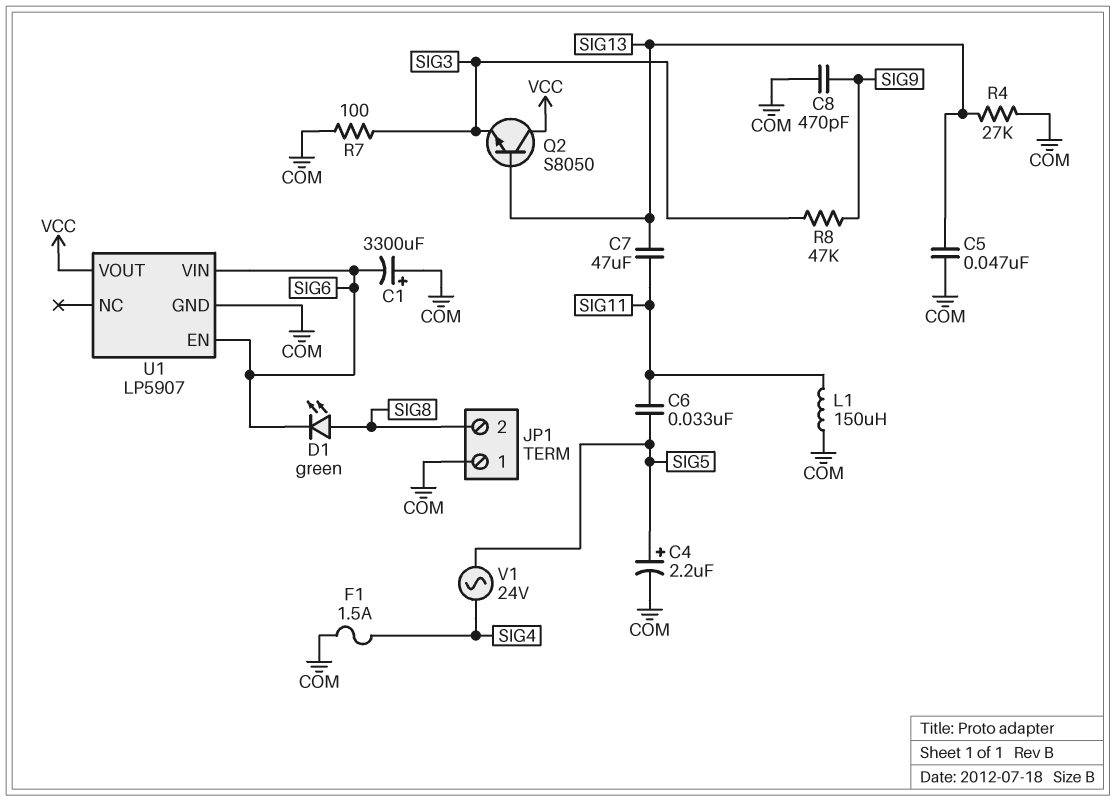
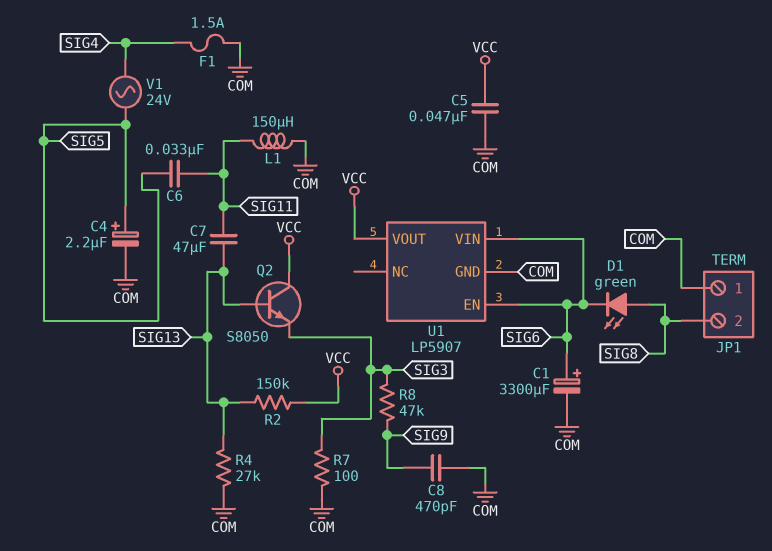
C1: 3300uF (plus COM, minus SIG6) -> 3300uF (plus SIG6, minus COM)
C5: 47nF (COM, SIG13) -> 47nF (COM, VCC)
R2: none -> 150k (SIG13, VCC)

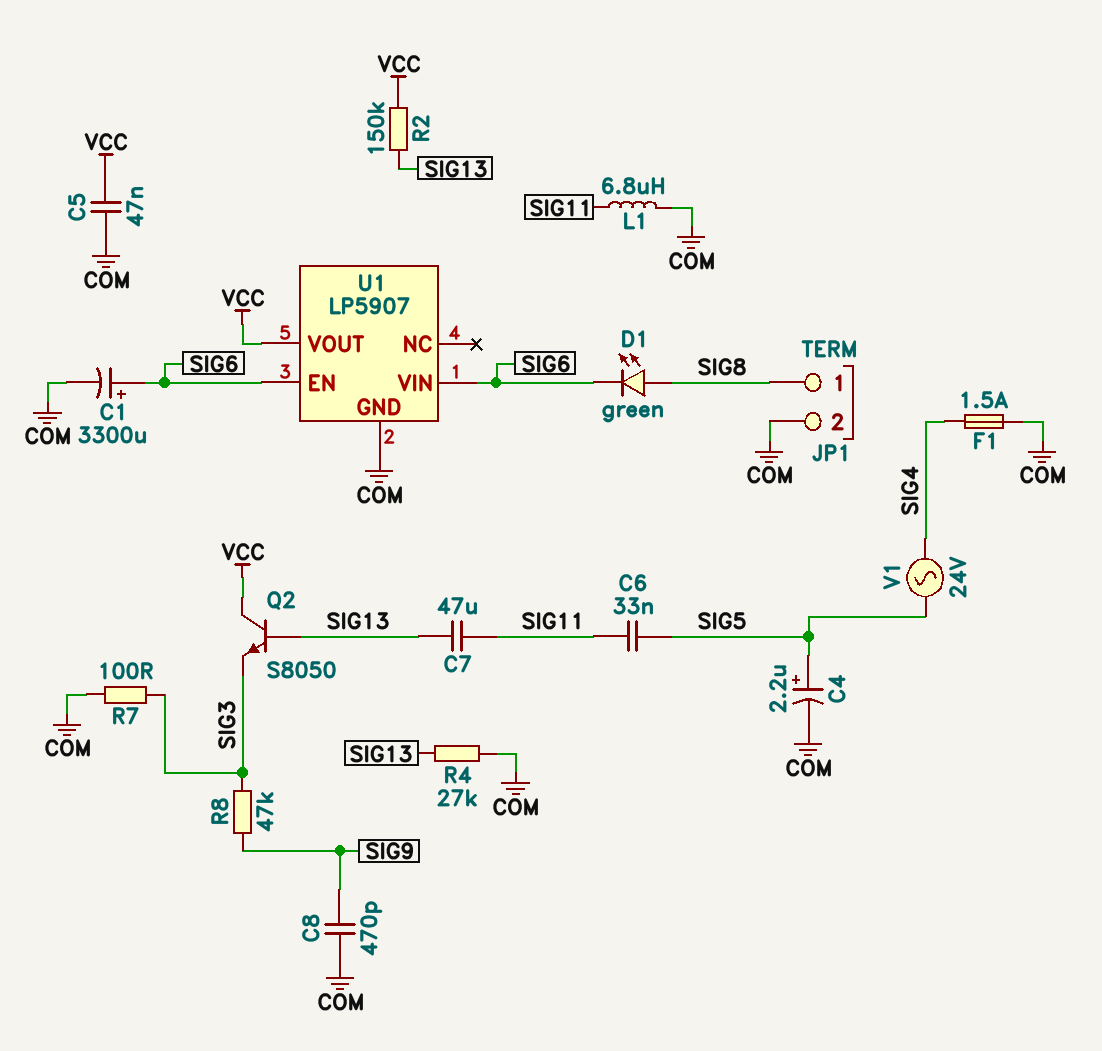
JP1 pin 1: COM -> SIG8
JP1 pin 2: SIG8 -> COM
L1: 150uH (COM, SIG11) -> 6.8uH (COM, SIG11)

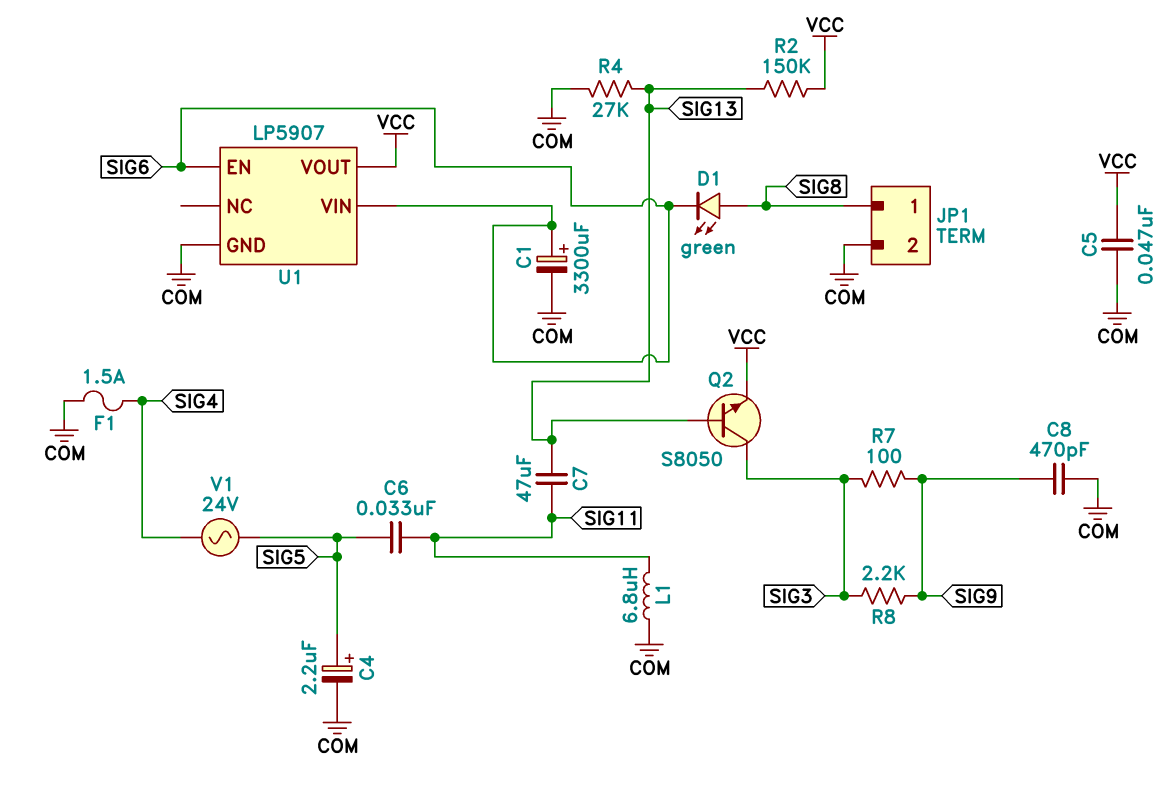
Q2: NPN S8050 (B SIG13, C VCC, E SIG3) -> NPN S8050 (B SIG13, C SIG3, E VCC)
R7: 100 (COM, SIG3) -> 100 (SIG3, SIG9)
R8: 47k (SIG3, SIG9) -> 2.2k (SIG3, SIG9)

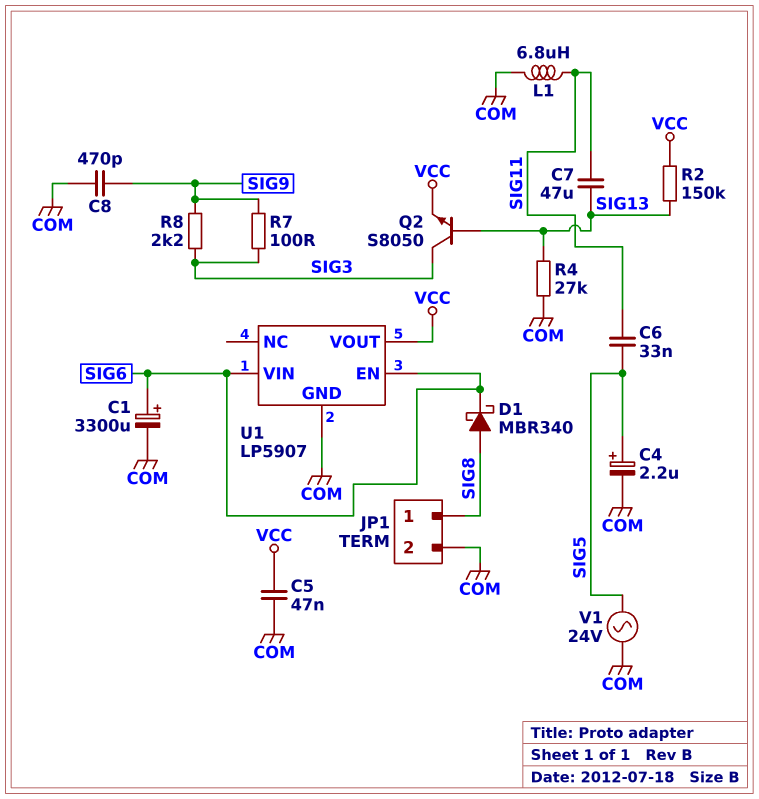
D1: LED green (A SIG8, K SIG6) -> schottky MBR340 (A SIG8, K SIG6)
F1: 1.5A (COM, SIG4) -> none
V1: AC 24V (SIG4, SIG5) -> AC 24V (COM, SIG5)

